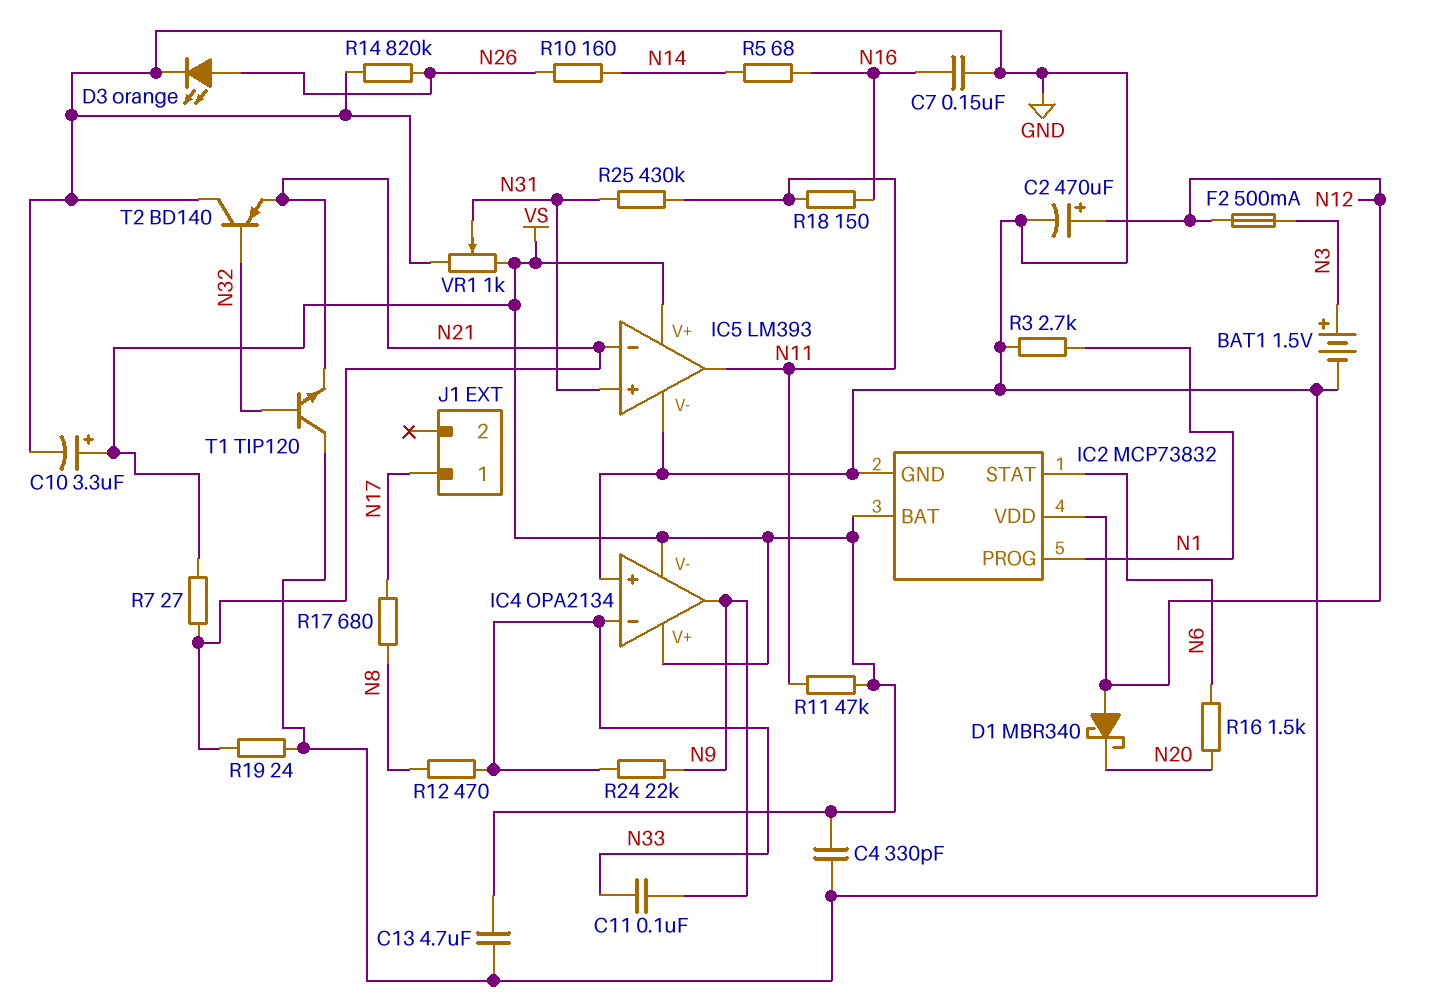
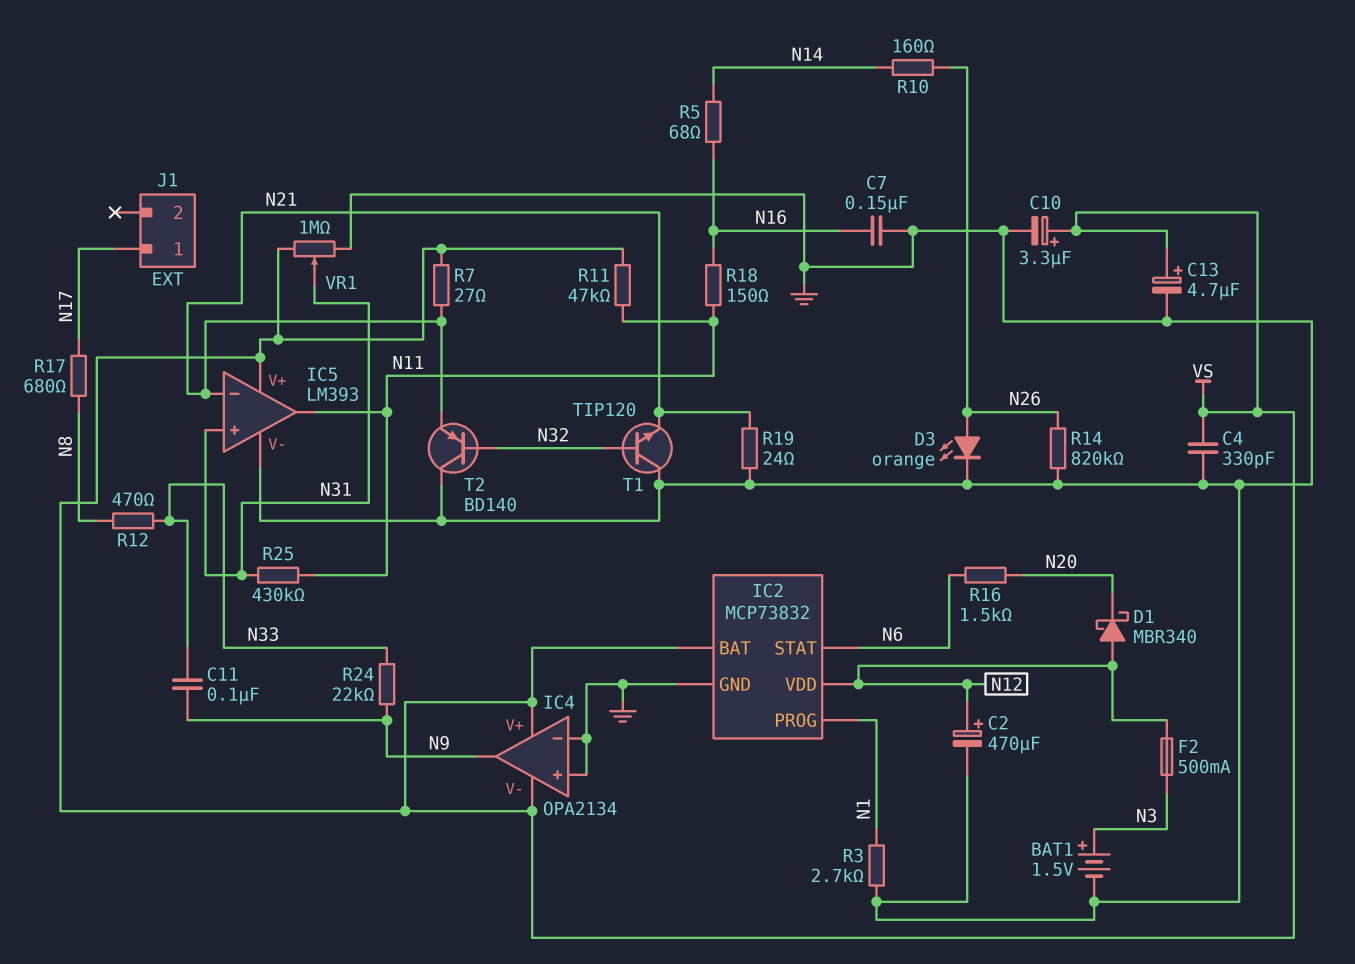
C13: 4.7uF (GND, VS) -> 4.7uF (plus VS, minus GND)
IC4 pin in-: N33 -> GND
VR1: 1k (GND, VS, wiper N31) -> 1M (GND, VS, wiper N31)

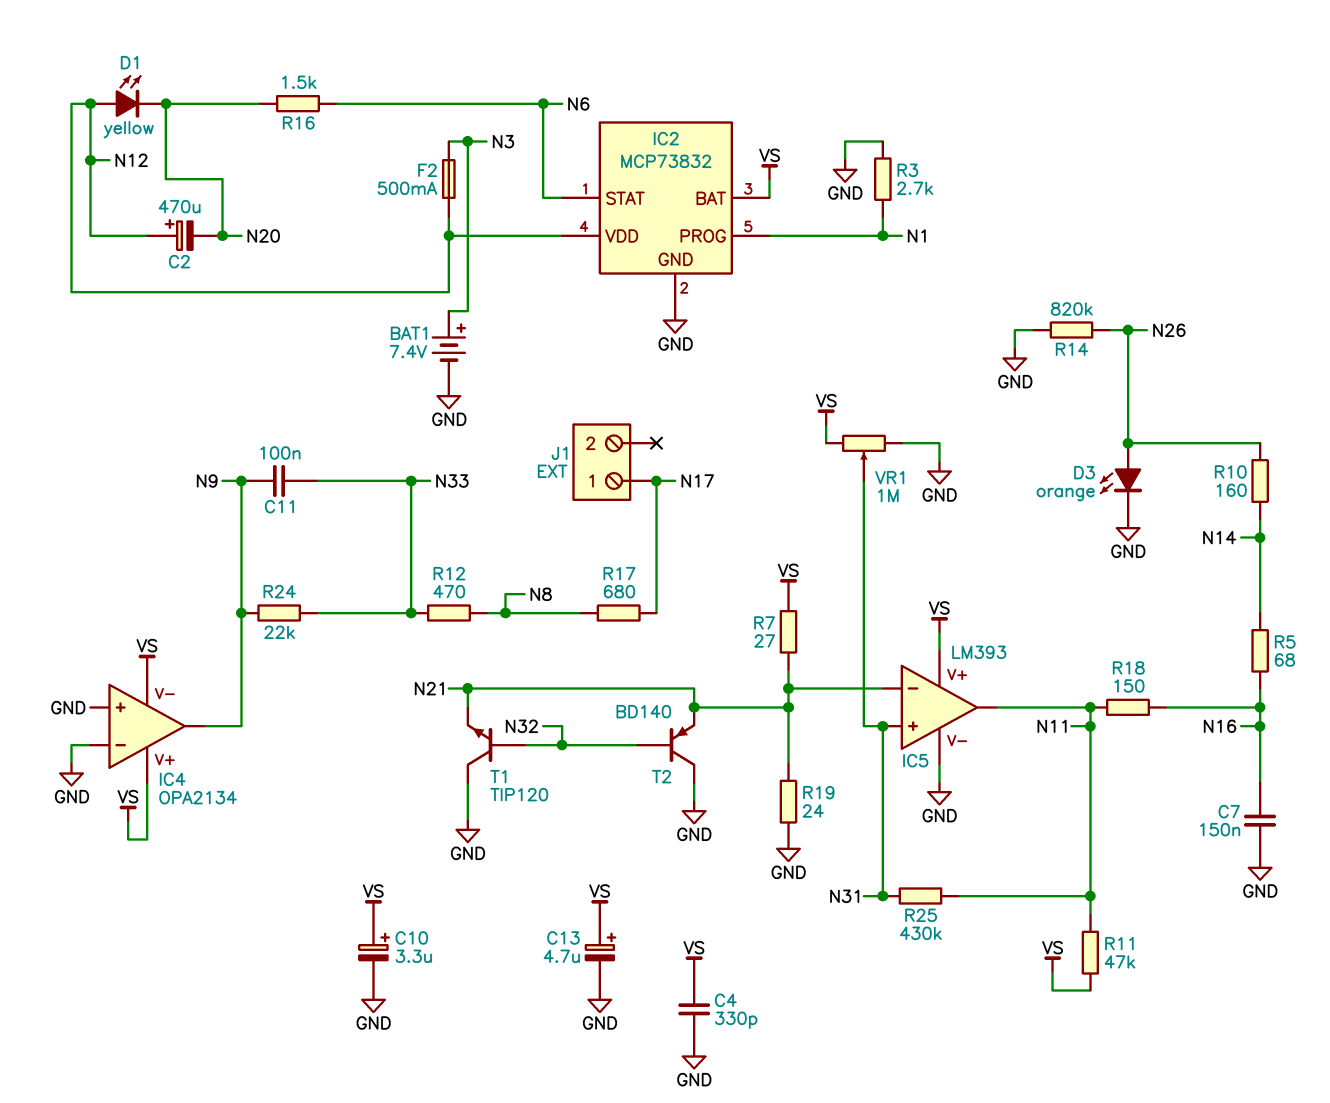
BAT1: 1.5V (plus N3, minus GND) -> 7.4V (plus N3, minus GND)
C2: 470uF (plus N12, minus GND) -> 470uF (plus N12, minus N20)
D1: schottky MBR340 (A N12, K N20) -> LED yellow (A N12, K N20)

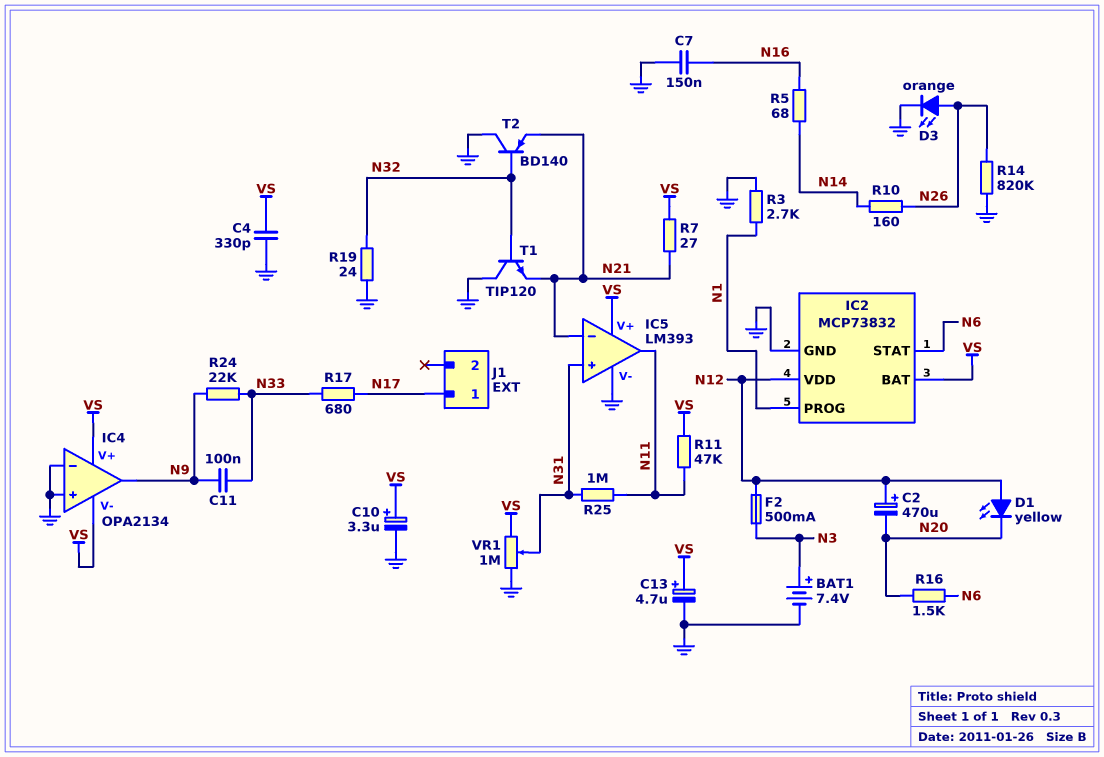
R12: 470 (N8, N33) -> none
R17: 680 (N8, N17) -> 680 (N17, N33)
R18: 150 (N11, N16) -> none
R19: 24 (GND, N21) -> 24 (GND, N32)
R25: 430k (N11, N31) -> 1M (N11, N31)

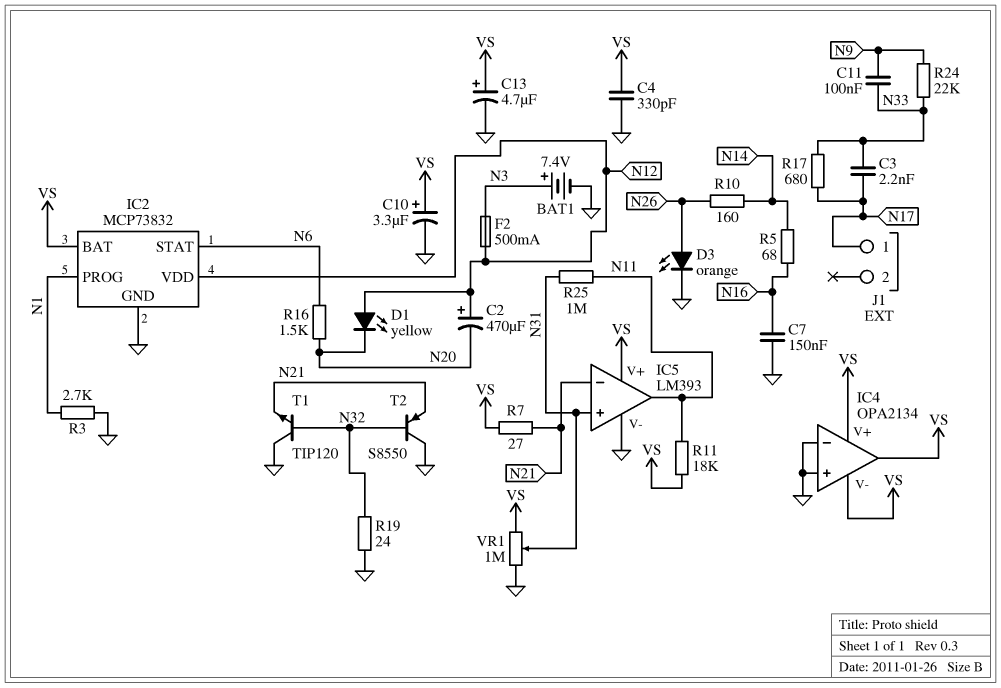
C3: none -> 2.2nF (N17, N33)
IC4 pin out: N9 -> VS
R11: 47k (N11, VS) -> 18k (N11, VS)
R14: 820k (GND, N26) -> none
T2: PNP BD140 (B N32, C GND, E N21) -> PNP S8550 (B N32, C GND, E N21)

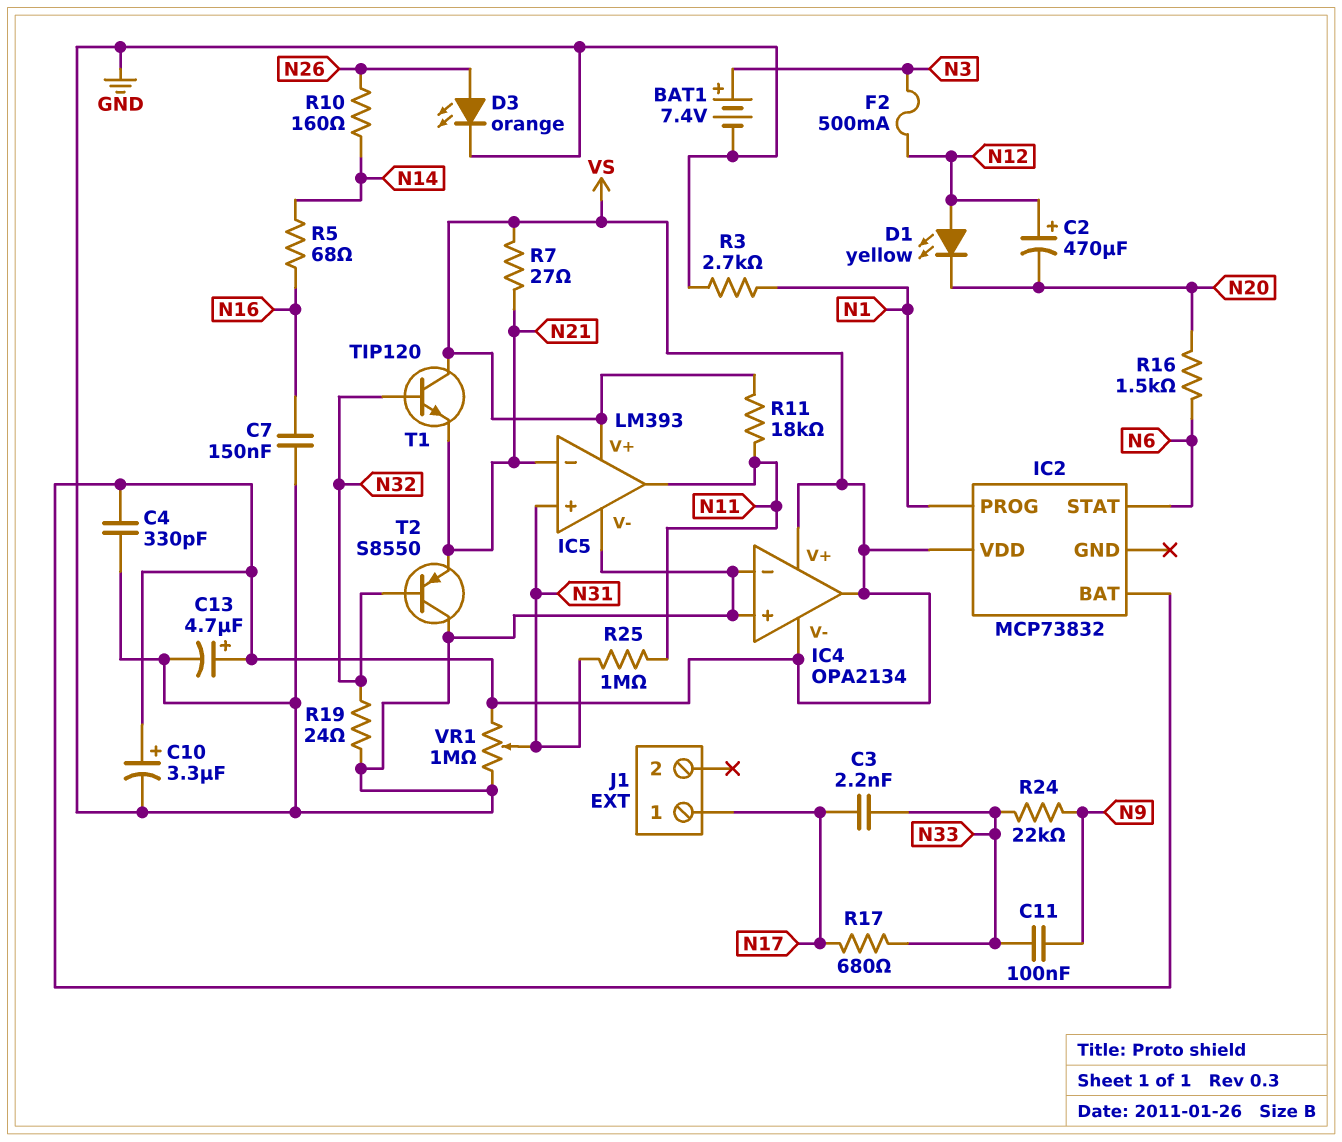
IC2 pin GND: GND -> none
IC2 pin VDD: N12 -> VS
T1: NPN TIP120 (B N32, C GND, E N21) -> NPN TIP120 (B N32, C VS, E N21)

